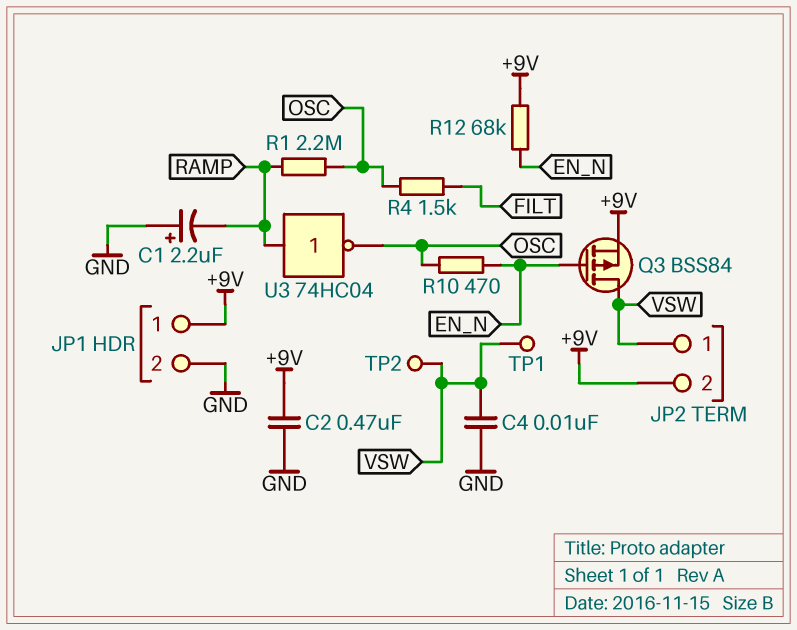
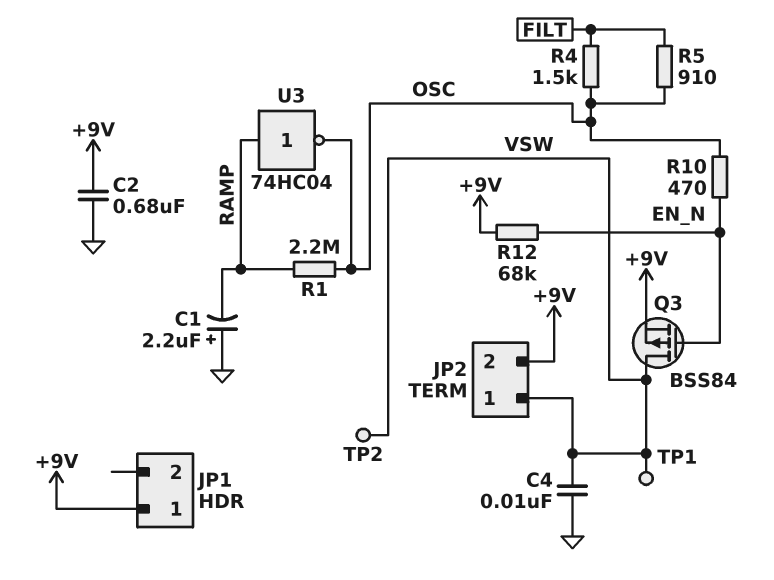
C2: 470nF (+9V, GND) -> 680nF (+9V, GND)
JP1 pin 2: GND -> none
R5: none -> 910 (FILT, OSC)

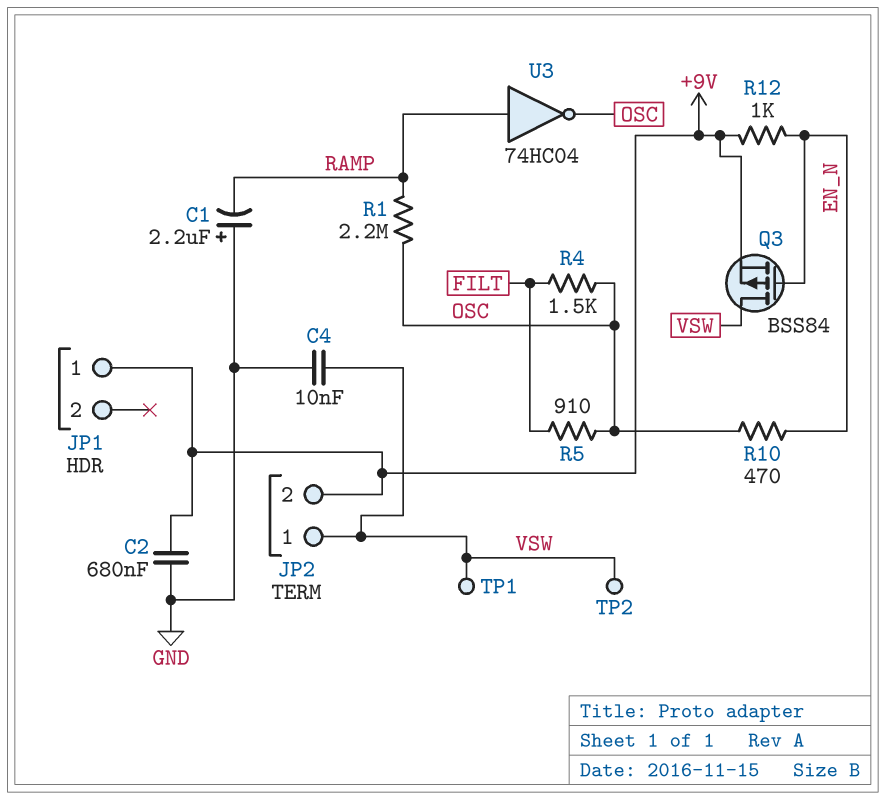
R12: 68k (+9V, EN_N) -> 1k (+9V, EN_N)

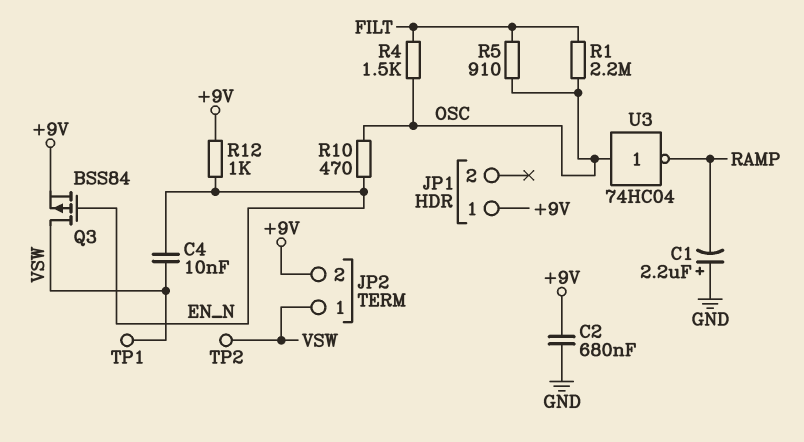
C4: 10nF (GND, VSW) -> 10nF (EN_N, VSW)
R1: 2.2M (OSC, RAMP) -> 2.2M (FILT, OSC)
U3: NOT 74HC04 (in RAMP, out OSC) -> NOT 74HC04 (in OSC, out RAMP)

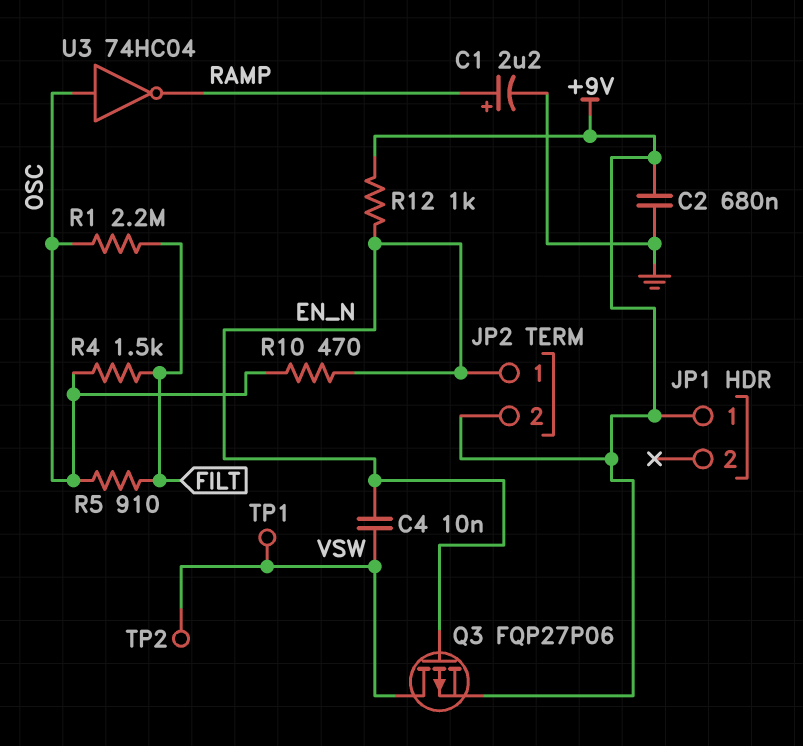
C1: 2.2uF (plus GND, minus RAMP) -> 2.2uF (plus RAMP, minus GND)
JP2 pin 1: VSW -> EN_N
Q3: PMOS BSS84 (G EN_N, D VSW, S +9V) -> PMOS FQP27P06 (G EN_N, D VSW, S +9V)

